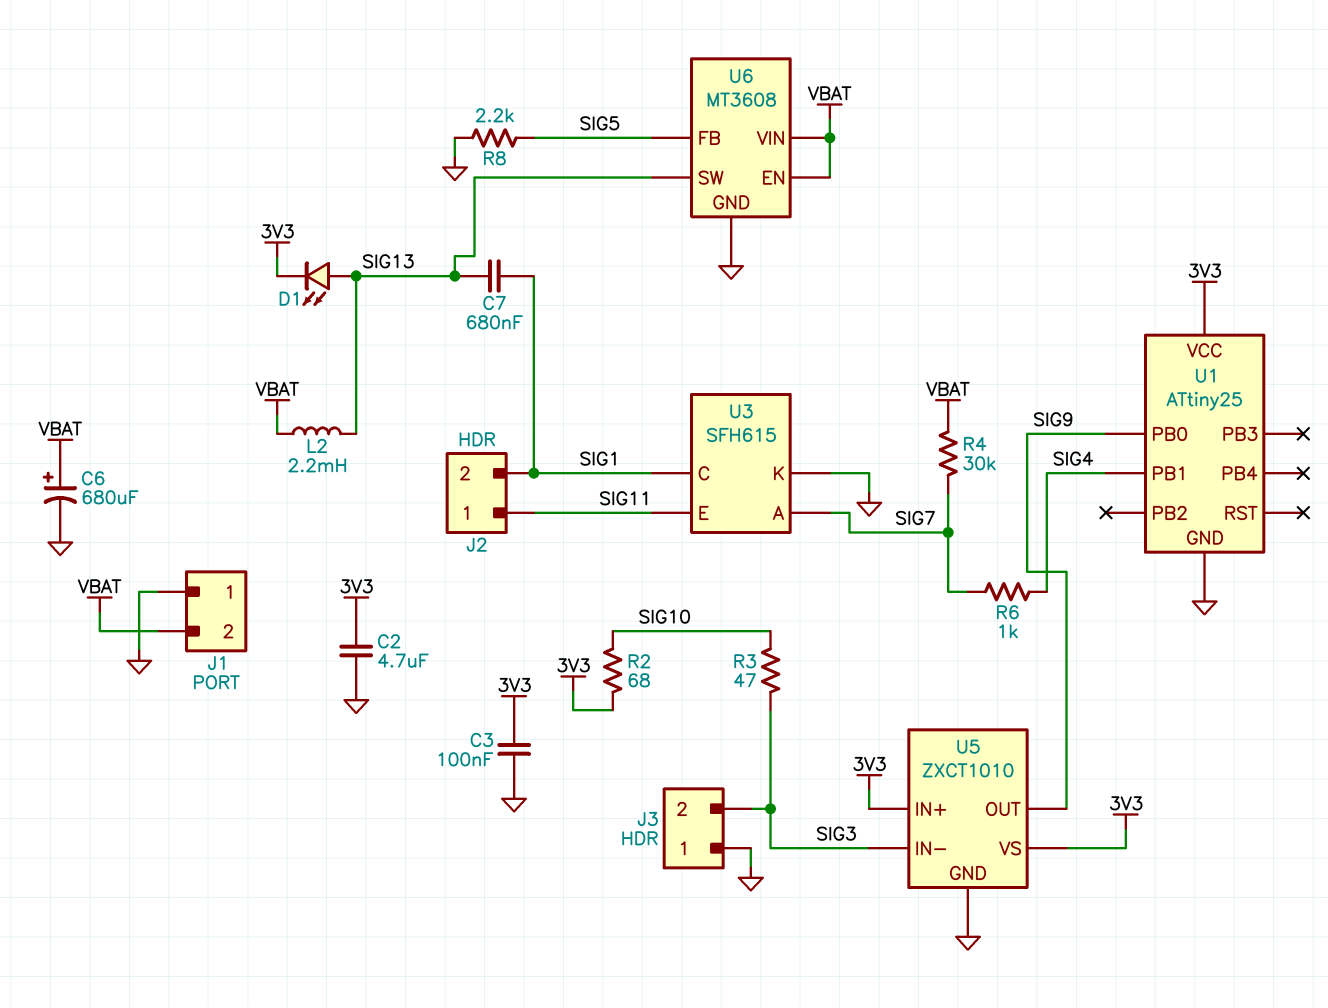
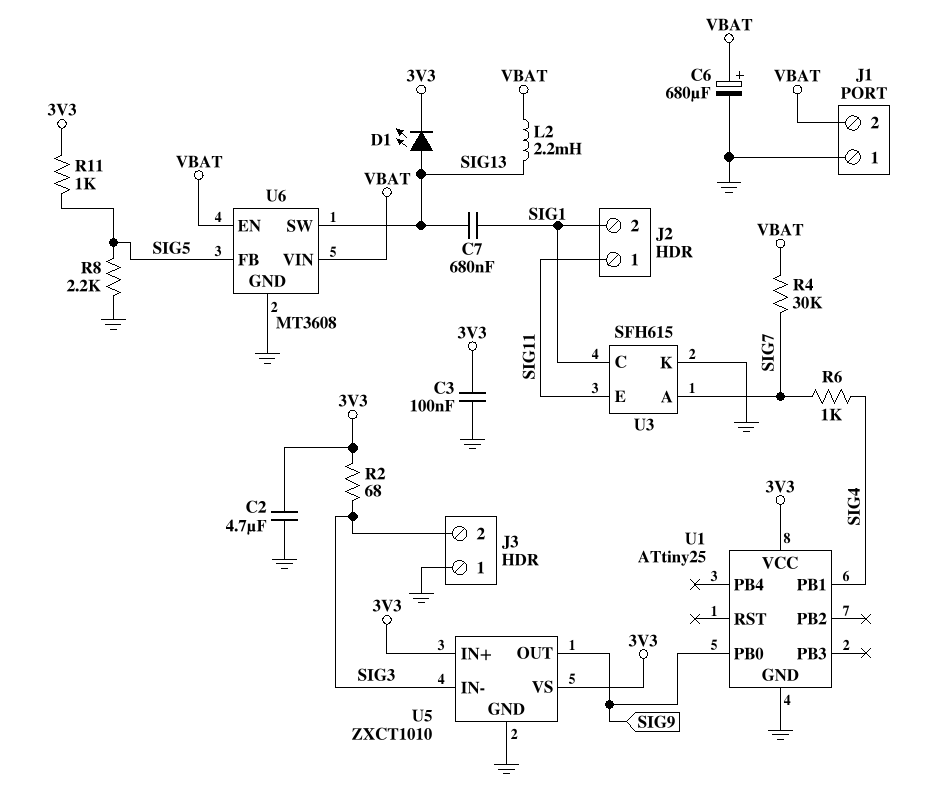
R2: 68 (3V3, SIG10) -> 68 (3V3, SIG3)
R3: 47 (SIG3, SIG10) -> none
R11: none -> 1k (3V3, SIG5)

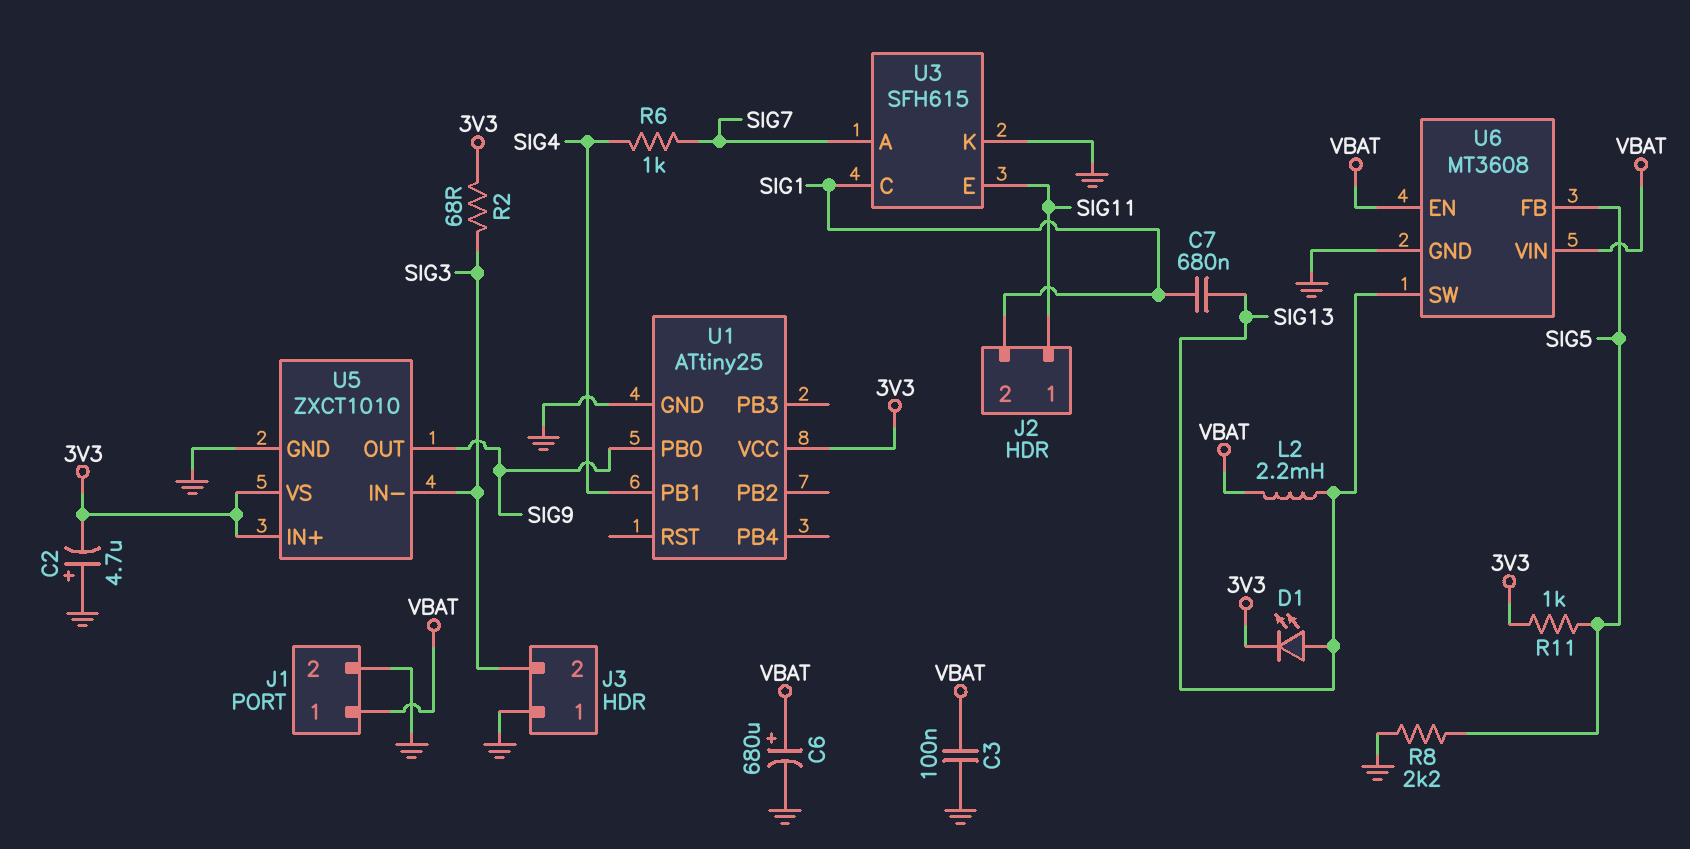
C2: 4.7uF (3V3, GND) -> 4.7uF (plus GND, minus 3V3)
C3: 100nF (3V3, GND) -> 100nF (GND, VBAT)
J1 pin 1: GND -> VBAT
J1 pin 2: VBAT -> GND
R4: 30k (SIG7, VBAT) -> none

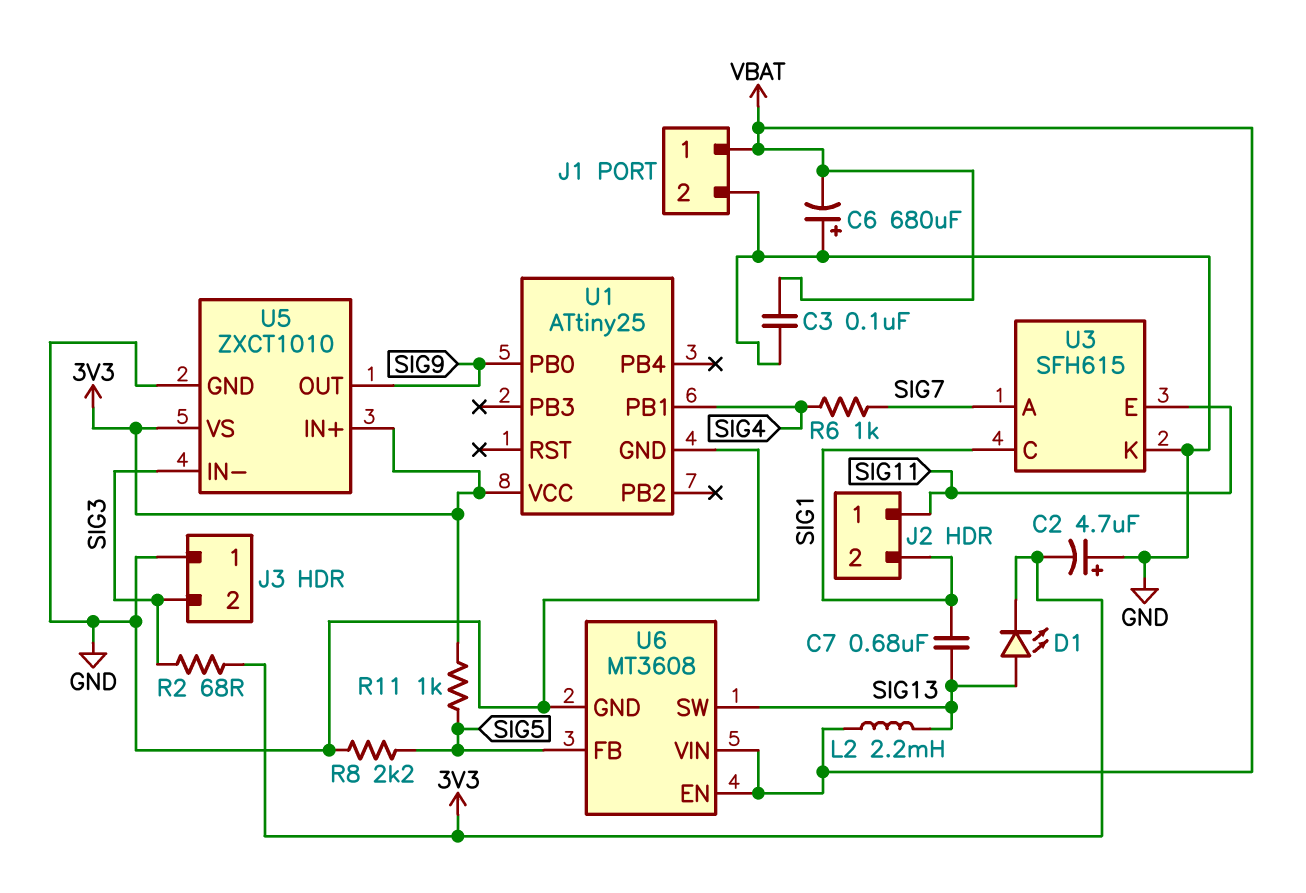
C6: 680uF (plus VBAT, minus GND) -> 680uF (plus GND, minus VBAT)

